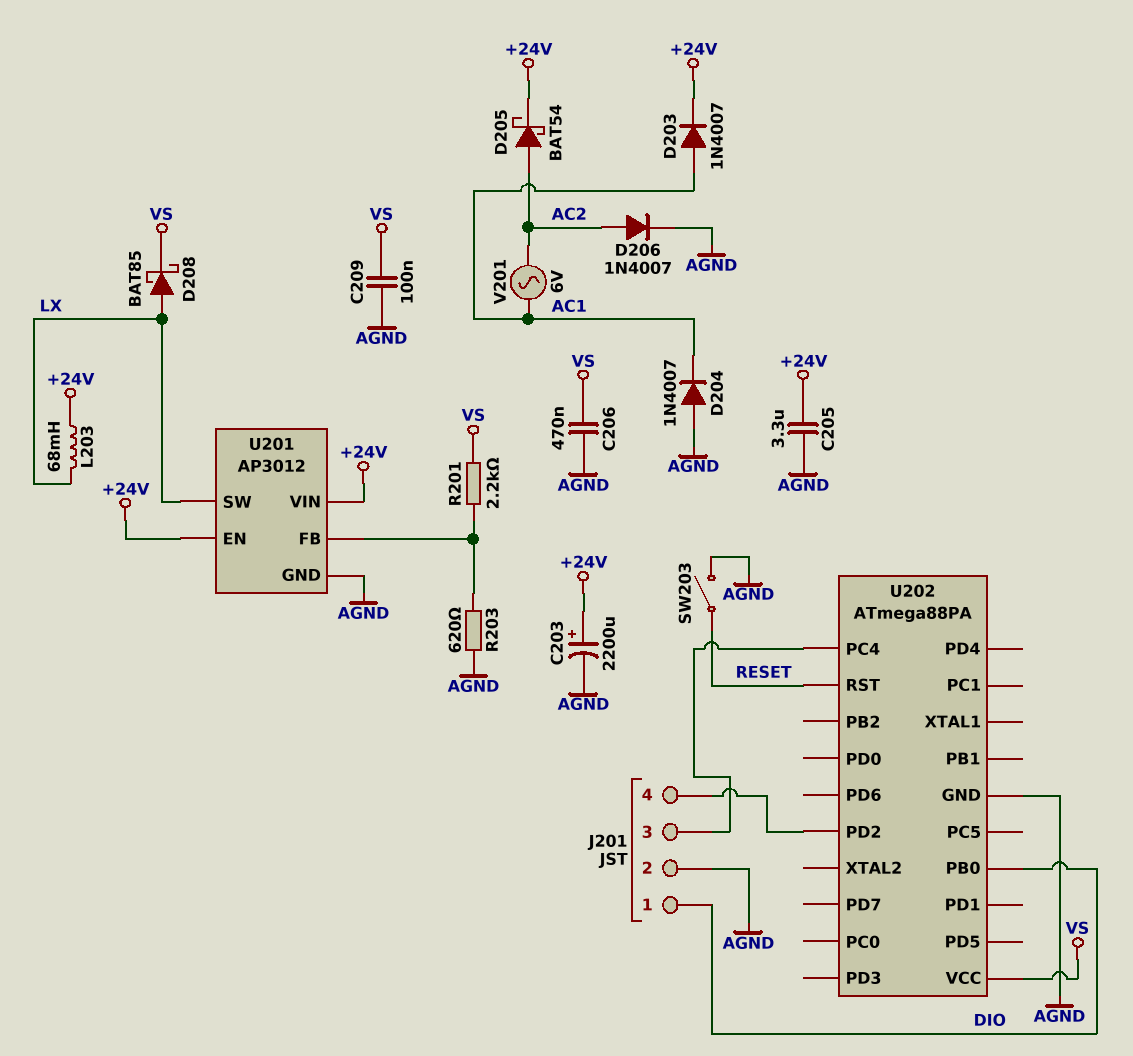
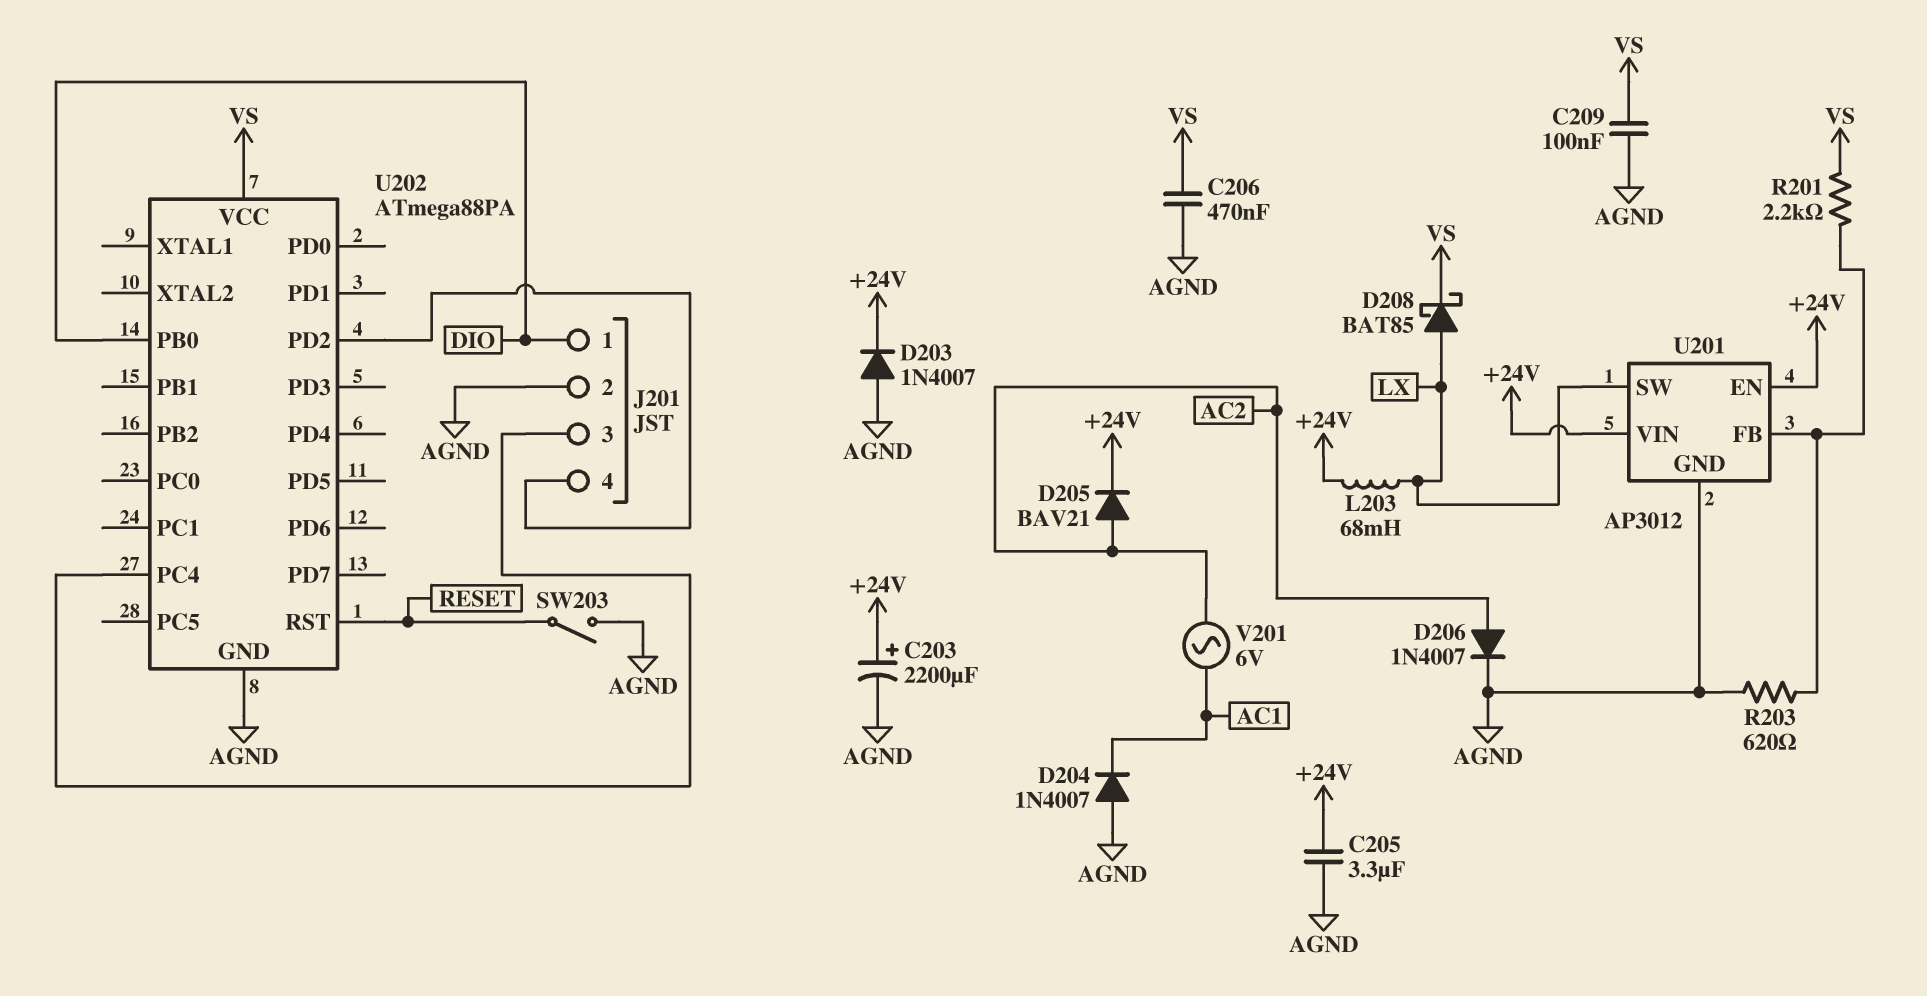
D203: diode 1N4007 (A AC1, K +24V) -> diode 1N4007 (A AGND, K +24V)
D205: schottky BAT54 (A AC2, K +24V) -> diode BAV21 (A AC2, K +24V)

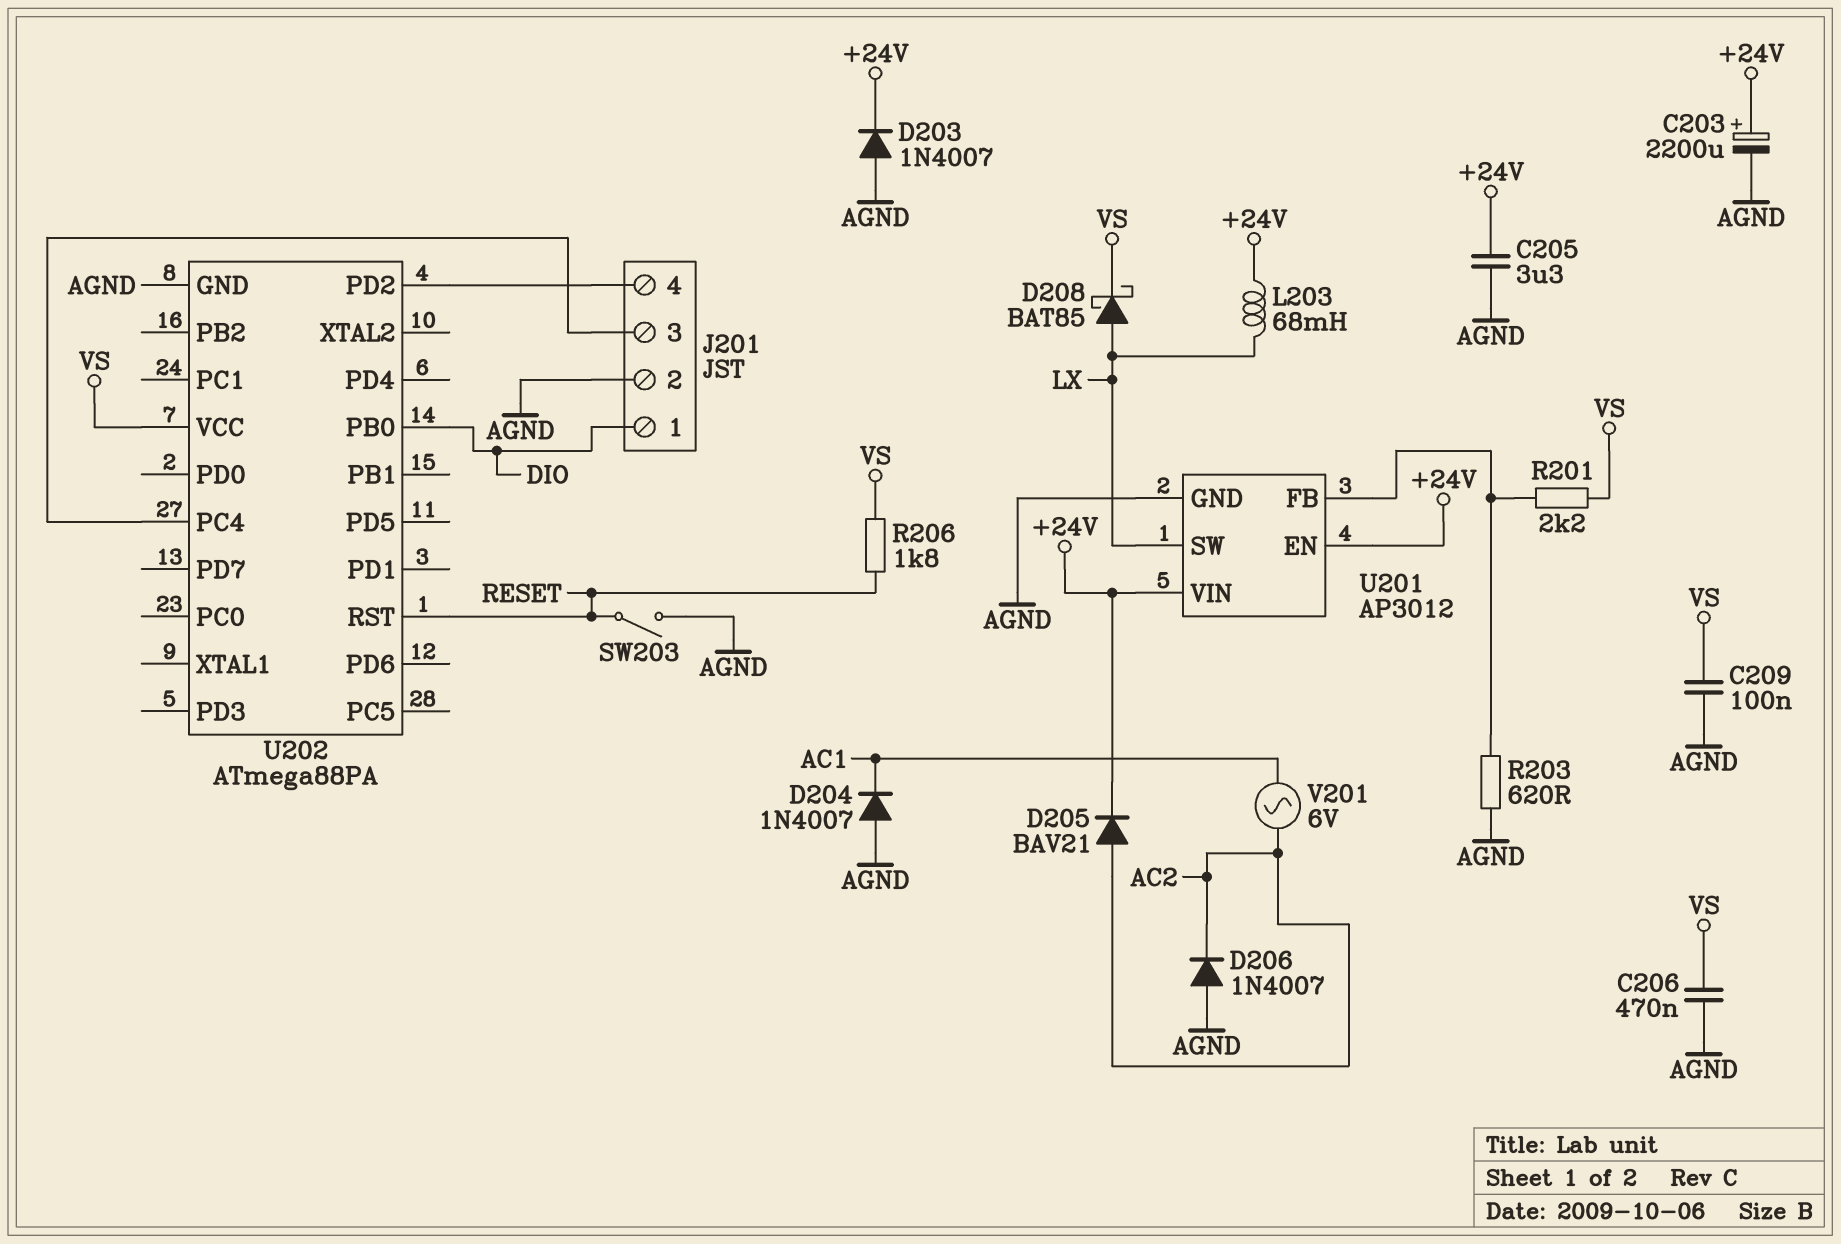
D206: diode 1N4007 (A AC2, K AGND) -> diode 1N4007 (A AGND, K AC2)
R206: none -> 1.8k (RESET, VS)

